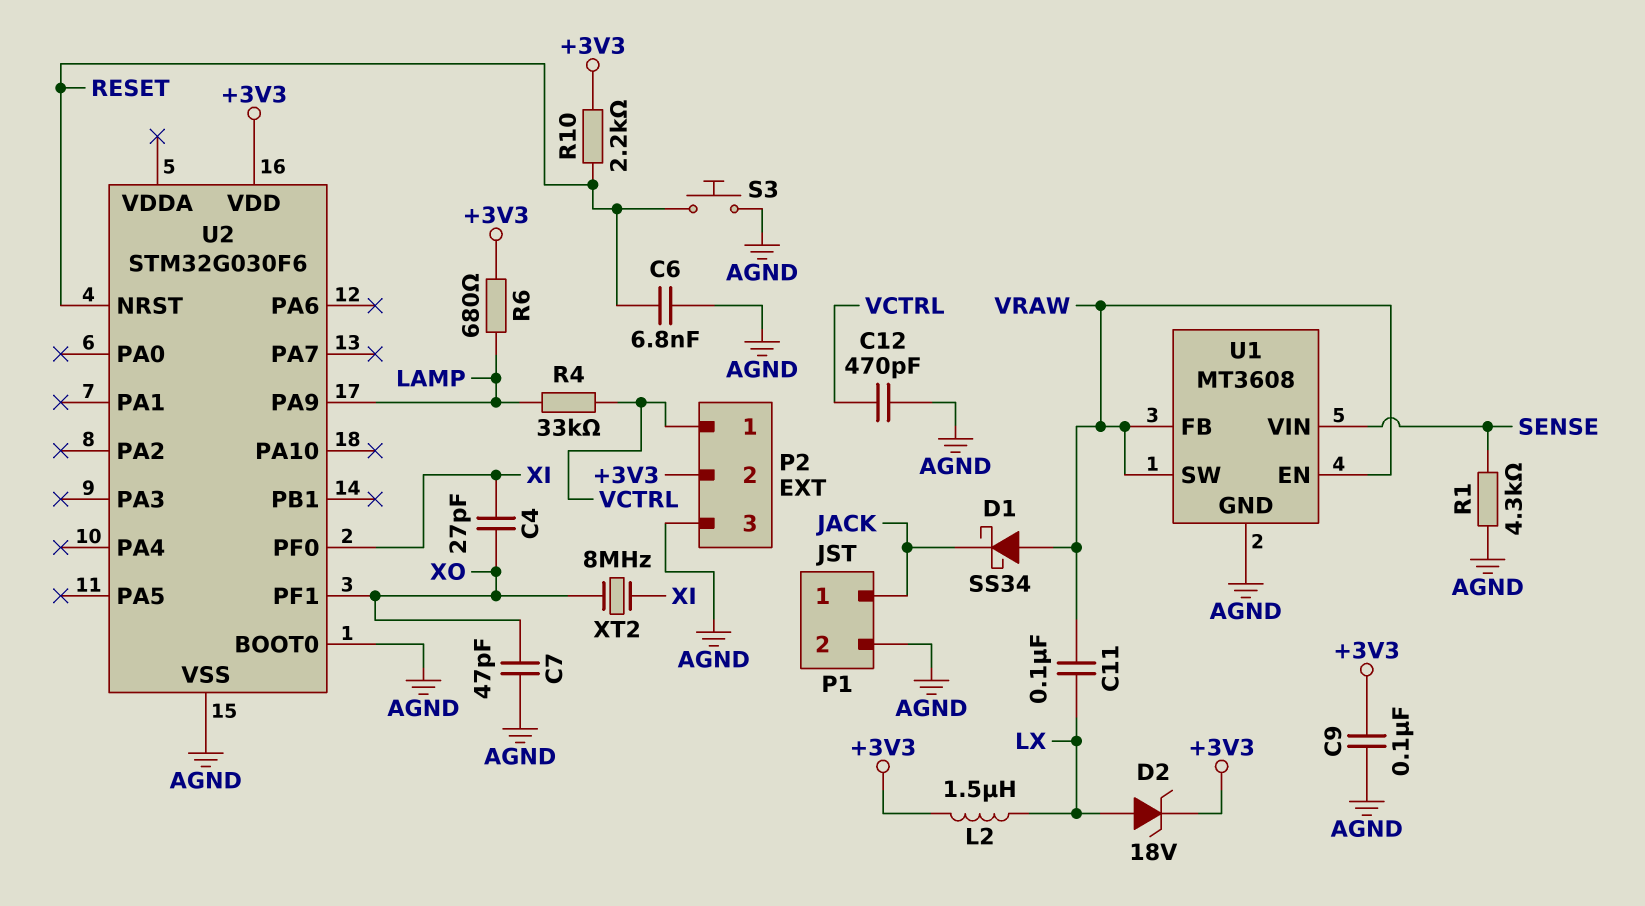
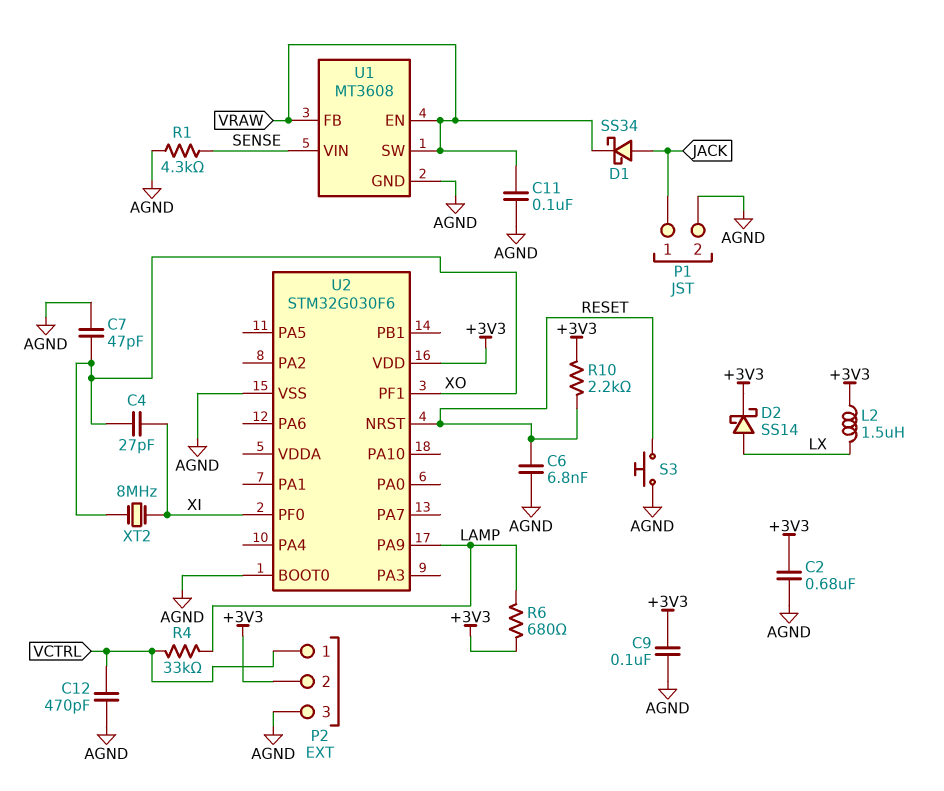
C2: none -> 680nF (+3V3, AGND)
C11: 100nF (LX, VRAW) -> 100nF (AGND, VRAW)
D1: schottky SS34 (A VRAW, K JACK) -> schottky SS34 (A JACK, K VRAW)
D2: zener 18V (A LX, K +3V3) -> schottky SS14 (A LX, K +3V3)

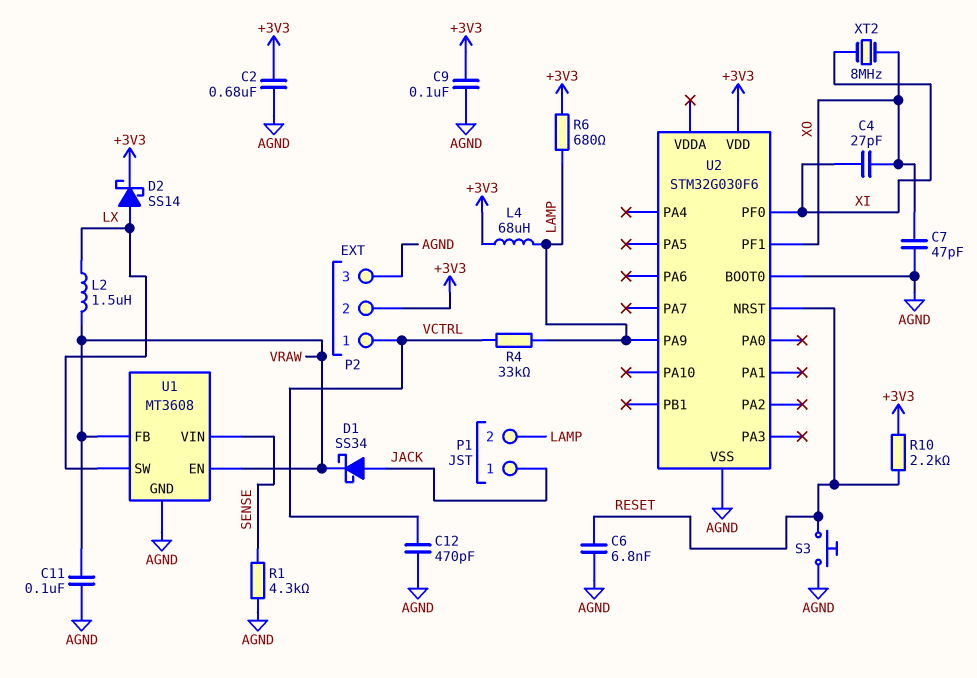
L2: 1.5uH (+3V3, LX) -> 1.5uH (LX, VRAW)
L4: none -> 68uH (+3V3, LAMP)
P1 pin 2: AGND -> LAMP
U1 pin SW: VRAW -> LX

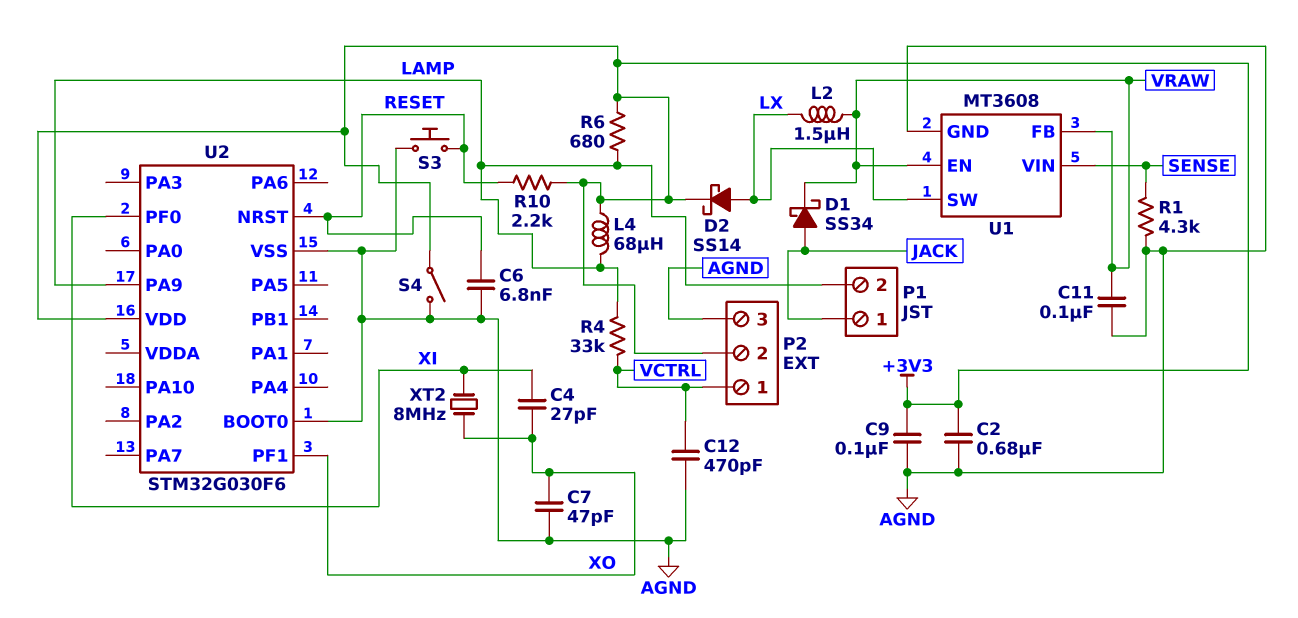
S4: none -> switch (+3V3, AGND)

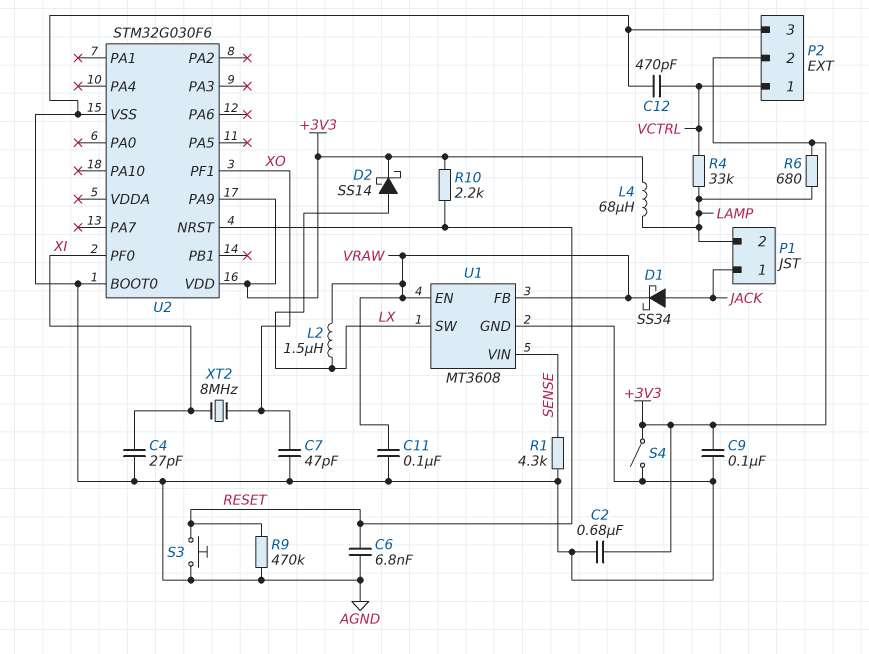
C4: 27pF (XI, XO) -> 27pF (AGND, XI)
R9: none -> 470k (AGND, RESET)
U2 pin PA9: LAMP -> +3V3

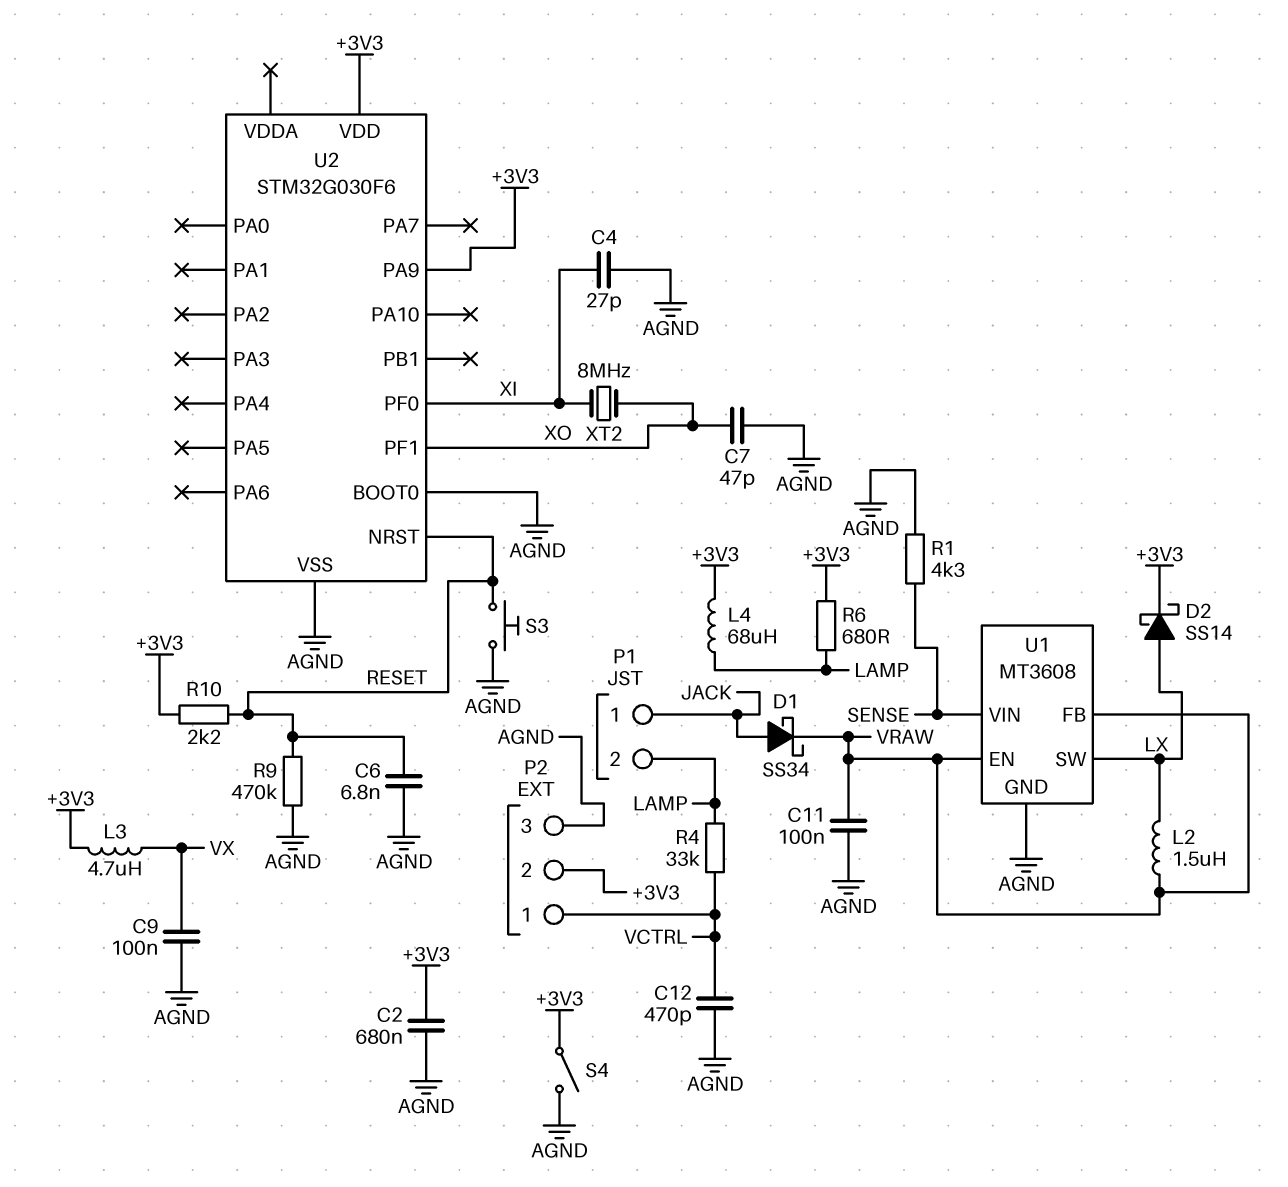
C9: 100nF (+3V3, AGND) -> 100nF (AGND, VX)
L3: none -> 4.7uH (+3V3, VX)

